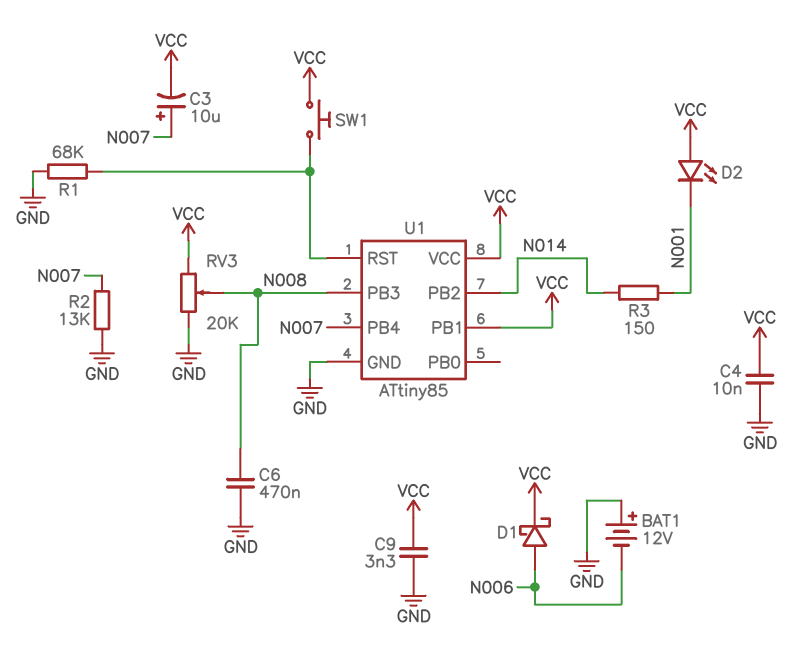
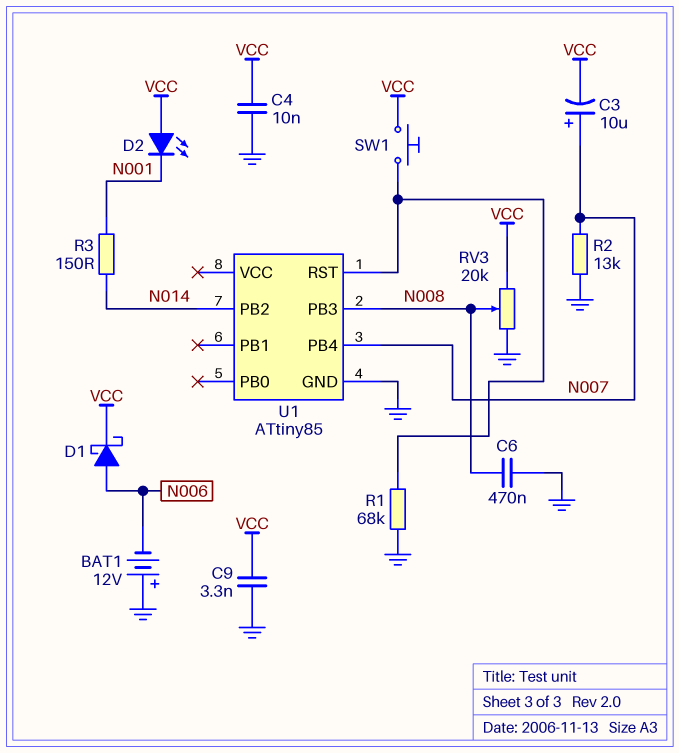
U1 pin PB1: VCC -> none
U1 pin VCC: VCC -> none

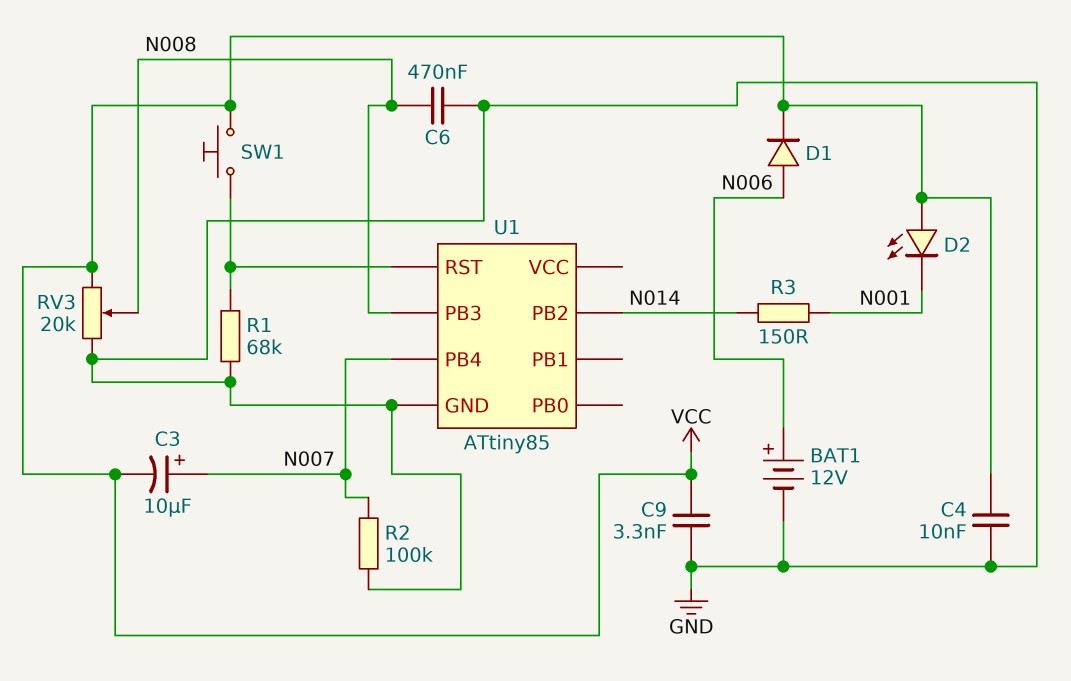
BAT1: 12V (plus GND, minus N006) -> 12V (plus N006, minus GND)
D1: schottky (A N006, K VCC) -> diode (A N006, K VCC)
R2: 13k (GND, N007) -> 100k (GND, N007)

